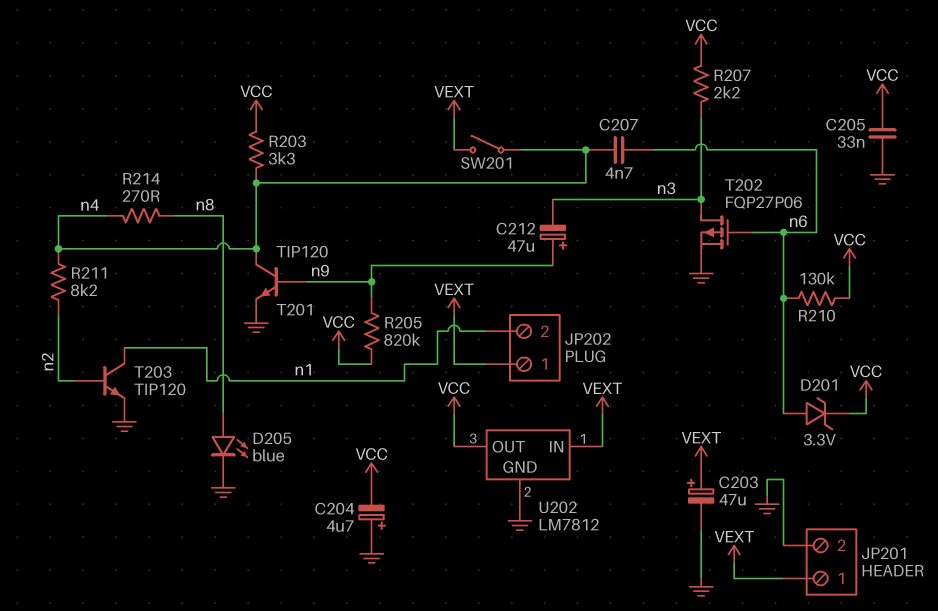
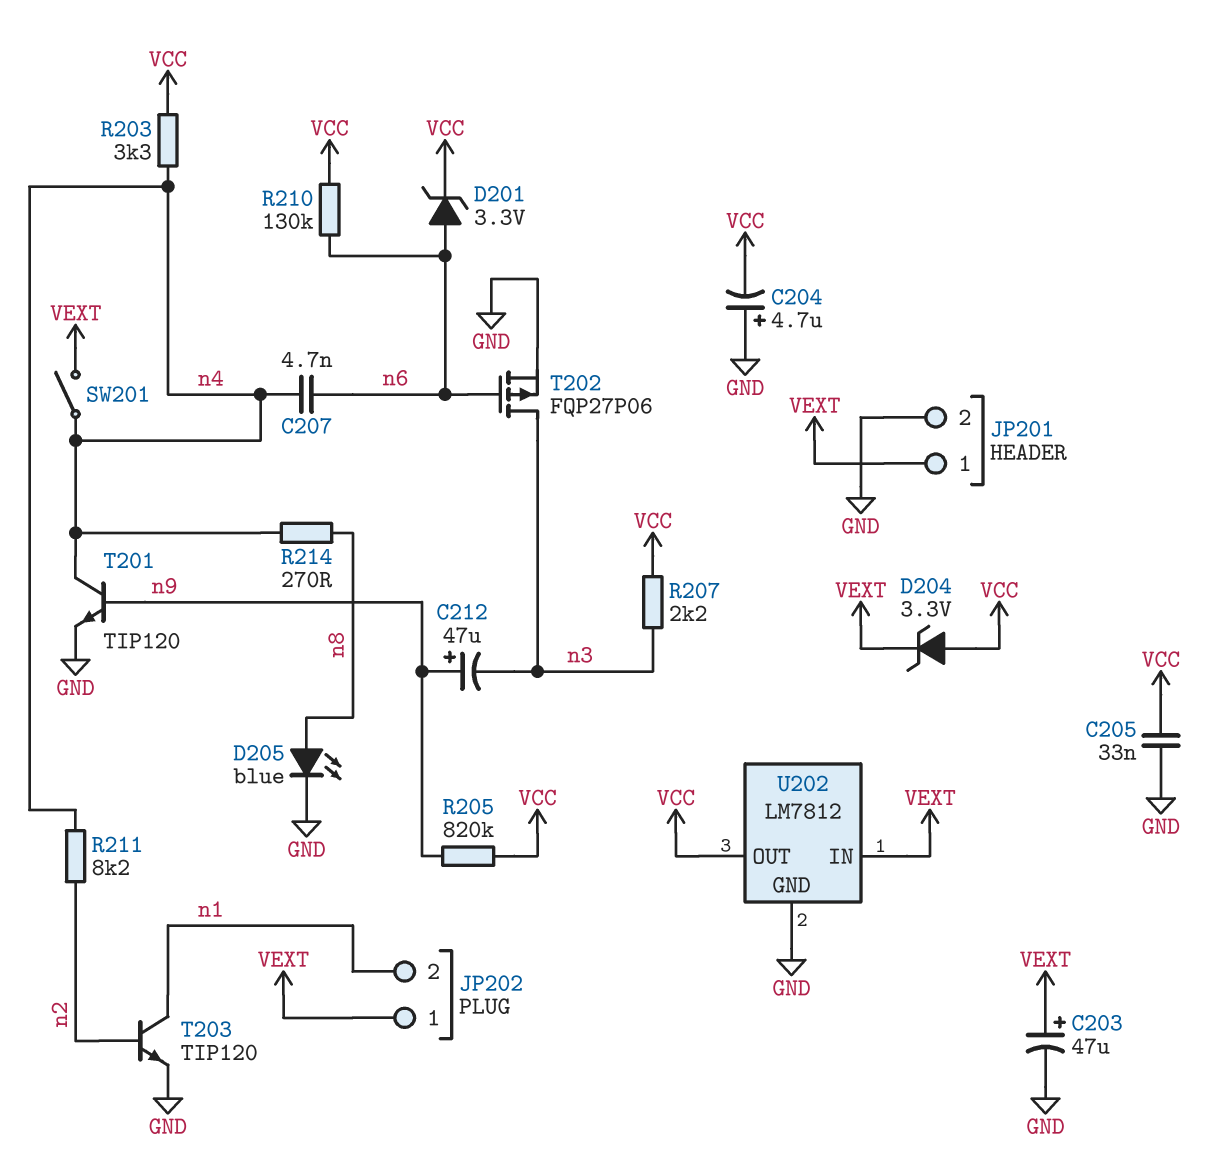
D204: none -> zener 3.3V (A VCC, K VEXT)

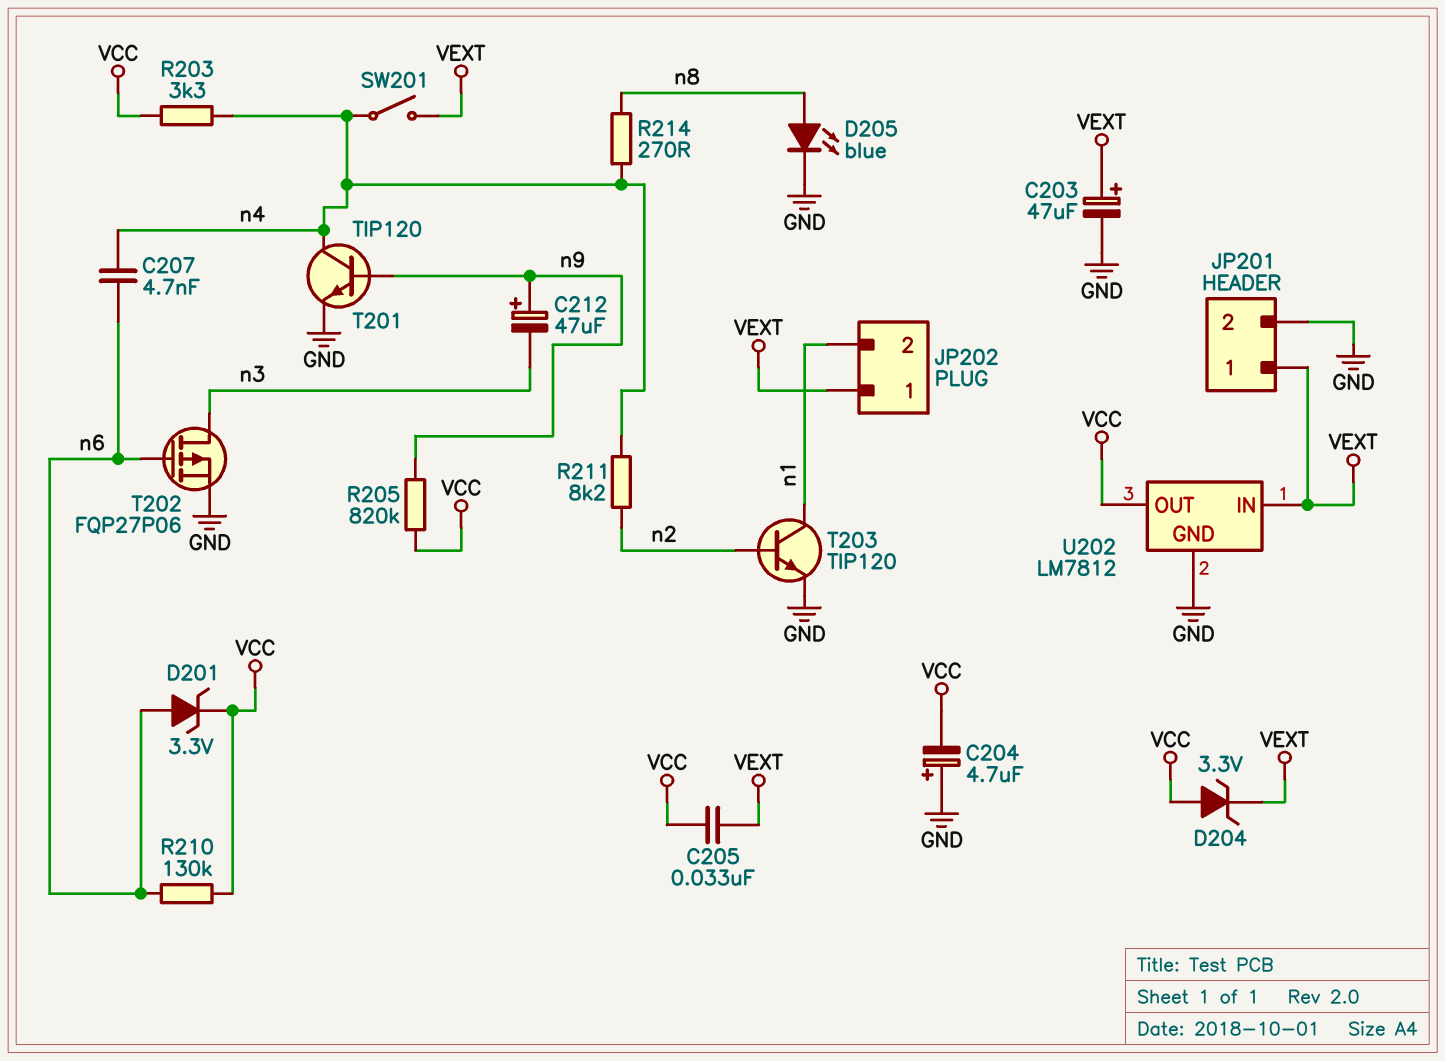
C205: 33nF (GND, VCC) -> 33nF (VCC, VEXT)
R207: 2.2k (VCC, n3) -> none

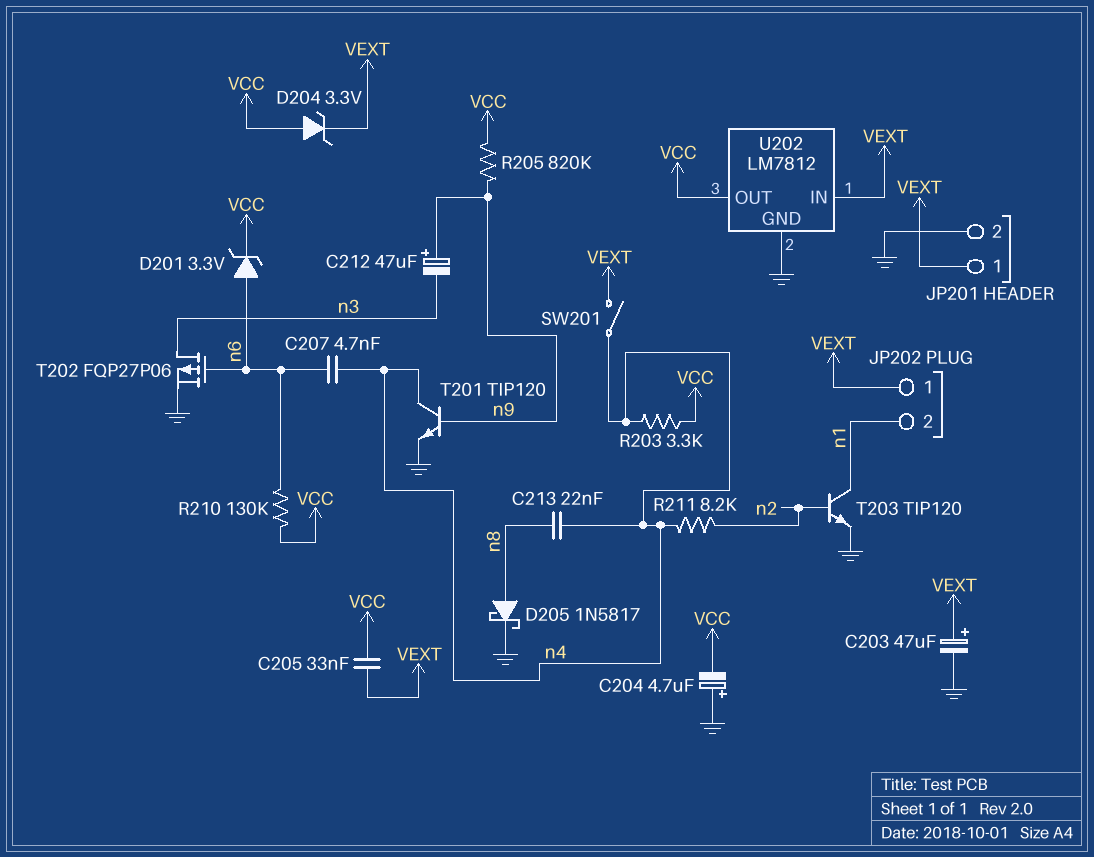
C213: none -> 22nF (n4, n8)
D205: LED blue (A n8, K GND) -> schottky 1N5817 (A n8, K GND)
R214: 270 (n4, n8) -> none

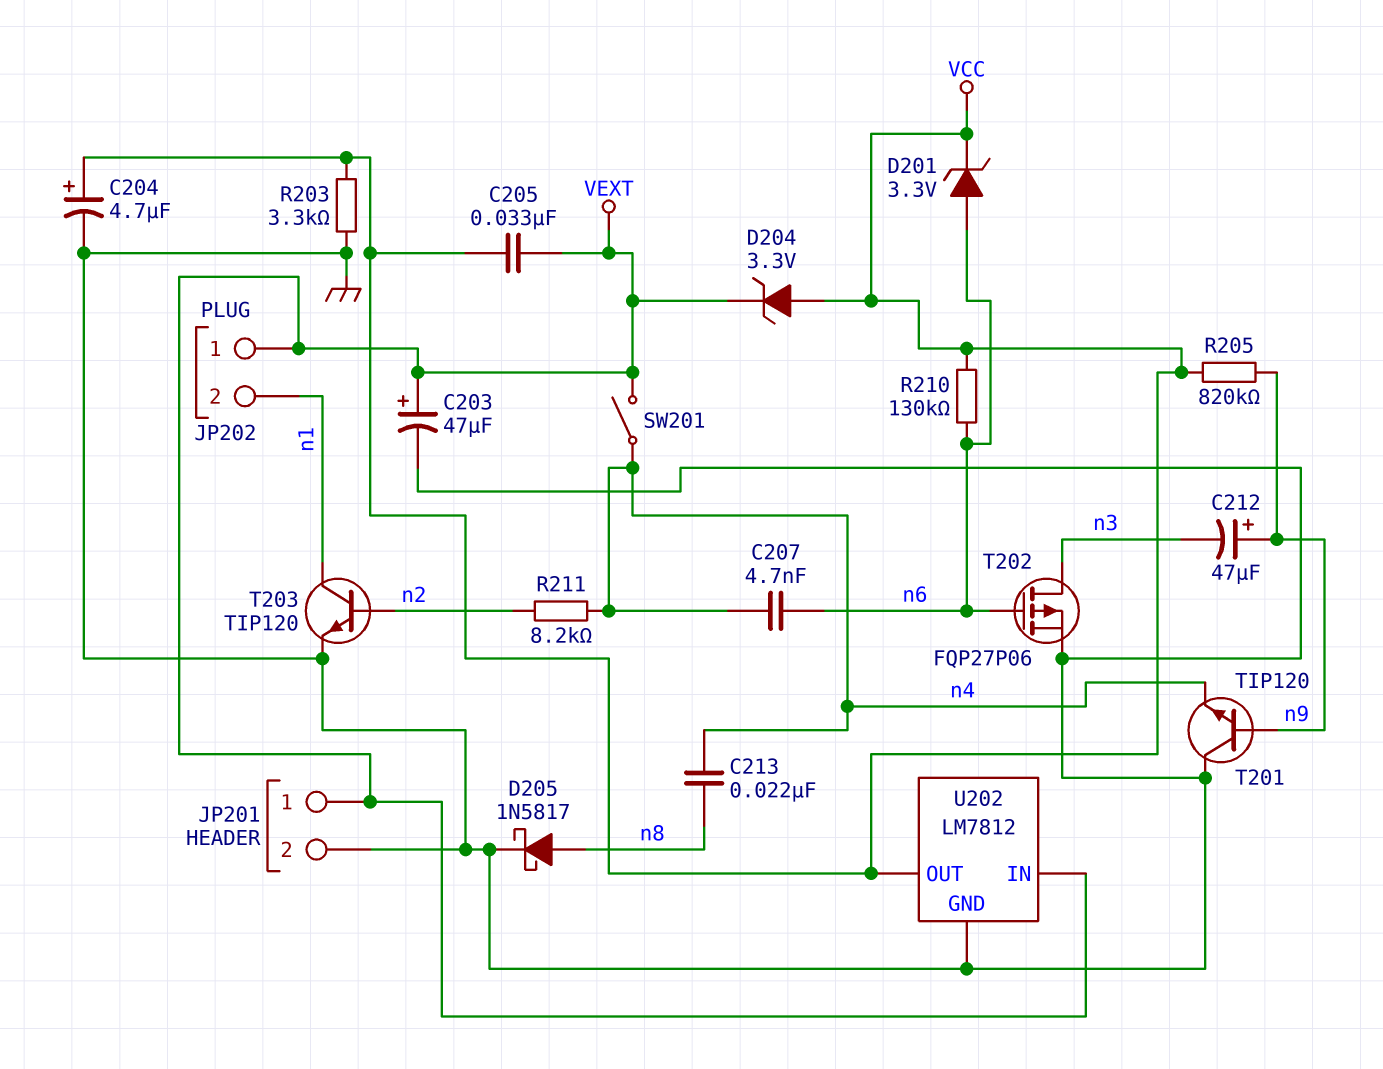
C204: 4.7uF (plus GND, minus VCC) -> 4.7uF (plus VCC, minus GND)
R203: 3.3k (VCC, n4) -> 3.3k (GND, VCC)
T201: NPN TIP120 (B n9, C n4, E GND) -> NPN TIP120 (B n9, C GND, E n4)

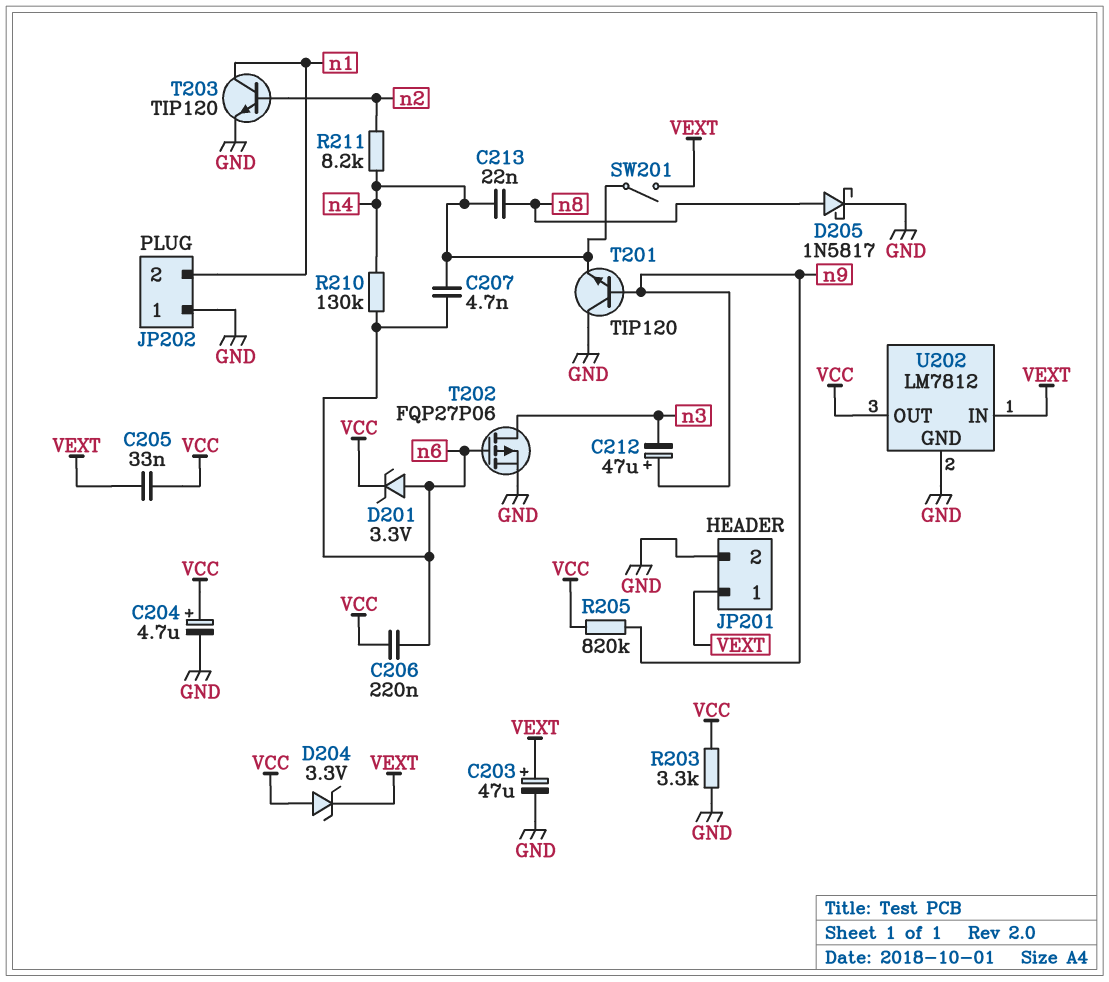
C206: none -> 220nF (VCC, n6)
JP202 pin 1: VEXT -> GND
R210: 130k (VCC, n6) -> 130k (n4, n6)

